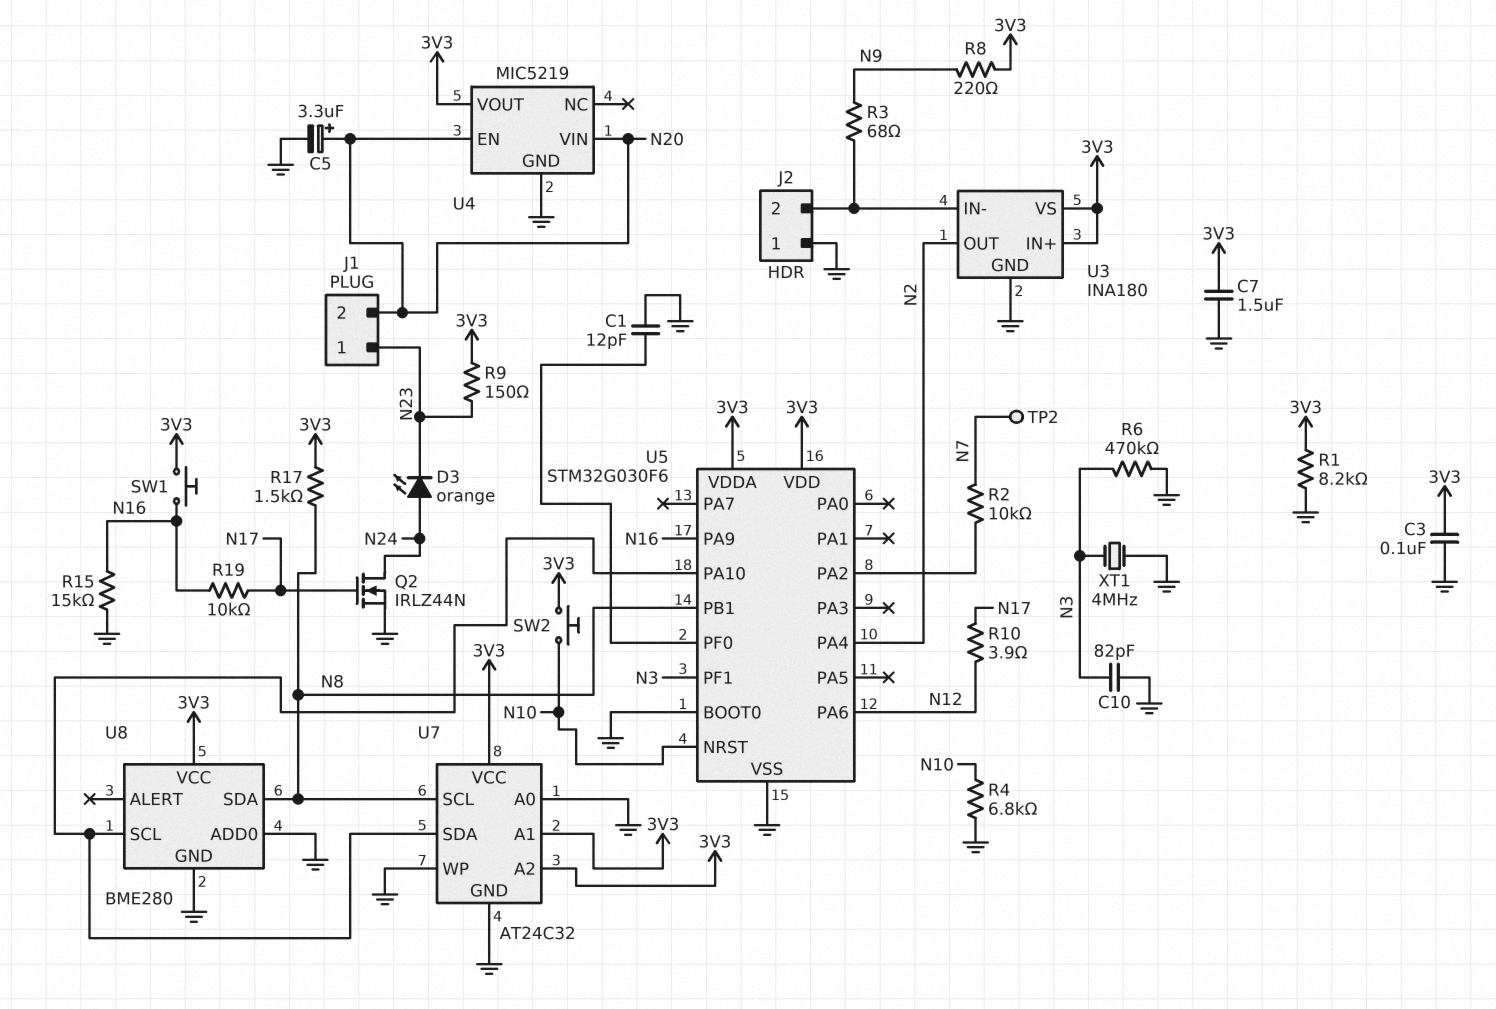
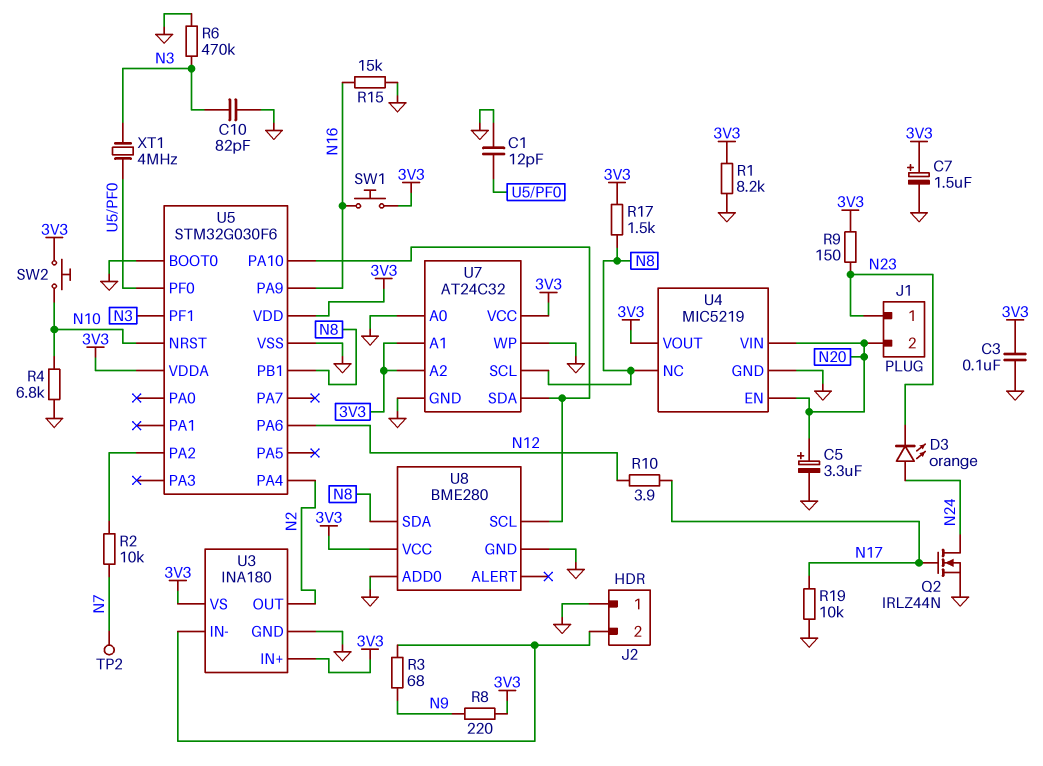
C7: 1.5uF (3V3, GND) -> 1.5uF (plus 3V3, minus GND)
R19: 10k (N16, N17) -> 10k (GND, N17)
U4 pin NC: none -> N8
XT1: 4MHz (GND, N3) -> 4MHz (N3, U5/PF0)

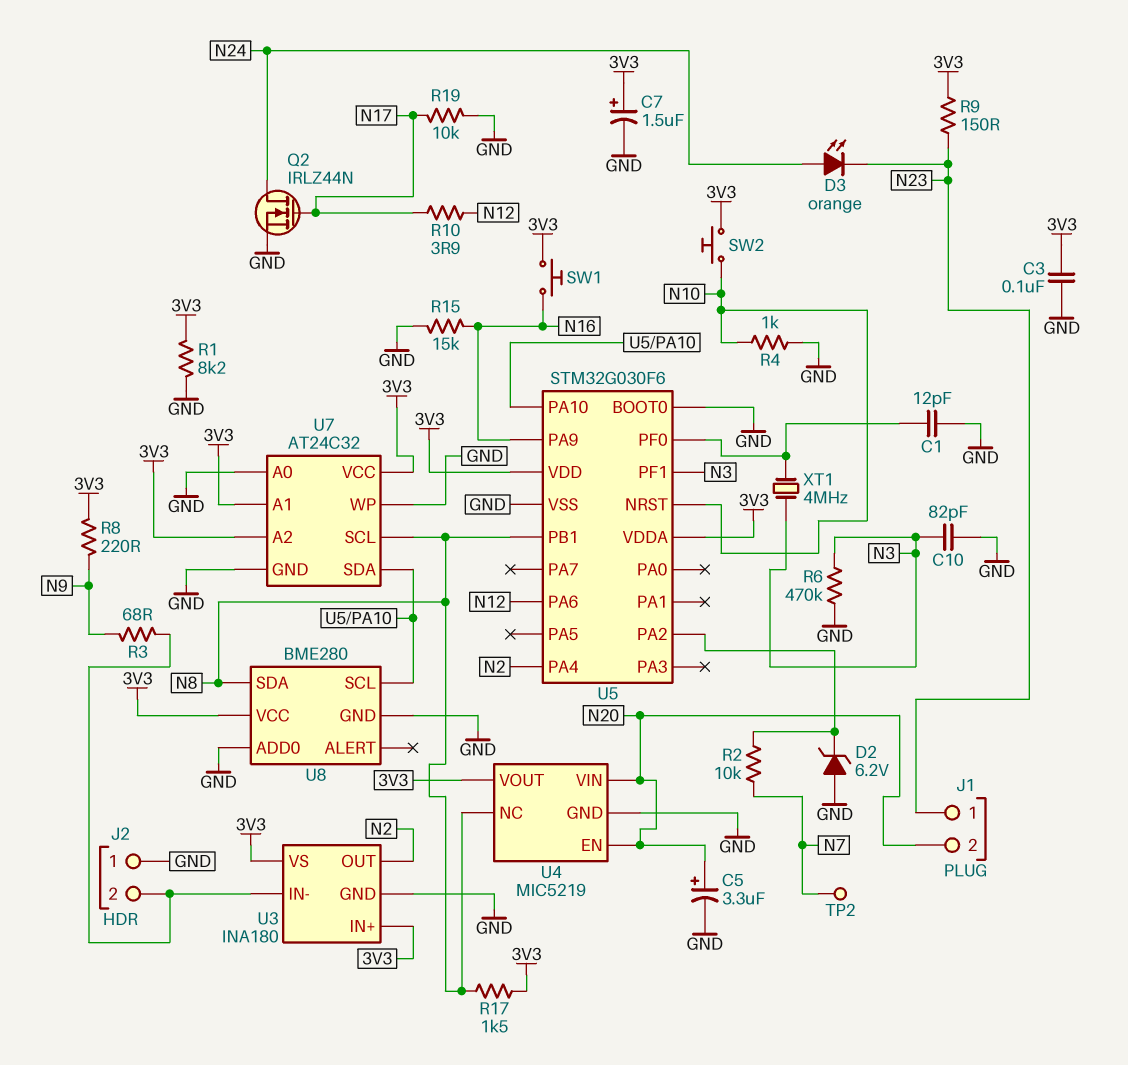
D2: none -> zener 6.2V (A GND, K U5/PA2)
R4: 6.8k (GND, N10) -> 1k (GND, N10)

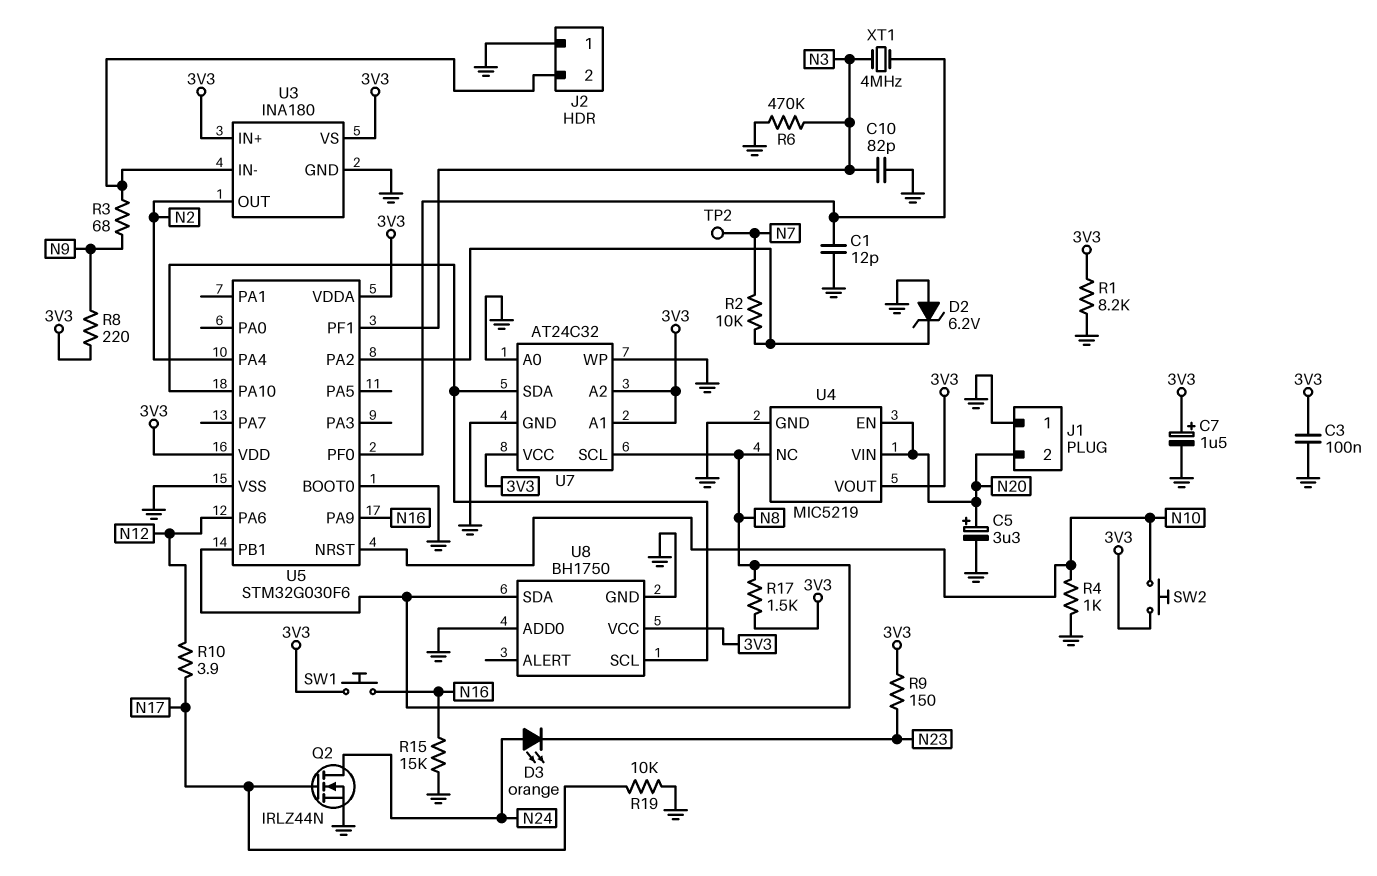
J1 pin 1: N23 -> GND
U8: BME280 -> BH1750

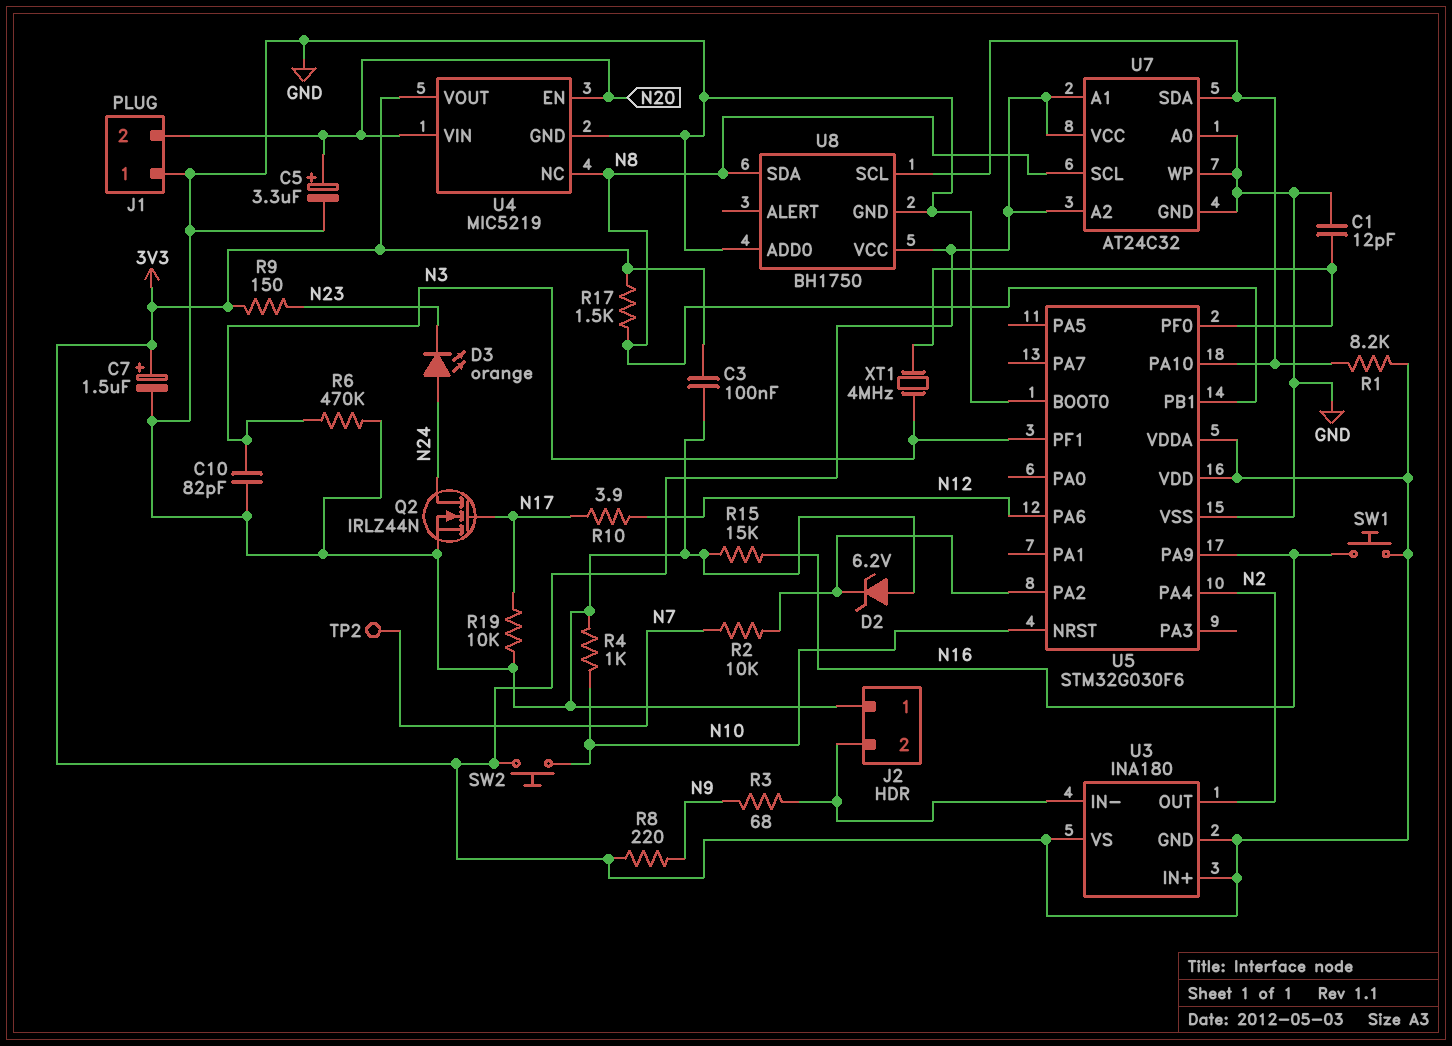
R1: 8.2k (3V3, GND) -> 8.2k (3V3, U5/PA10)
U3 pin GND: GND -> 3V3

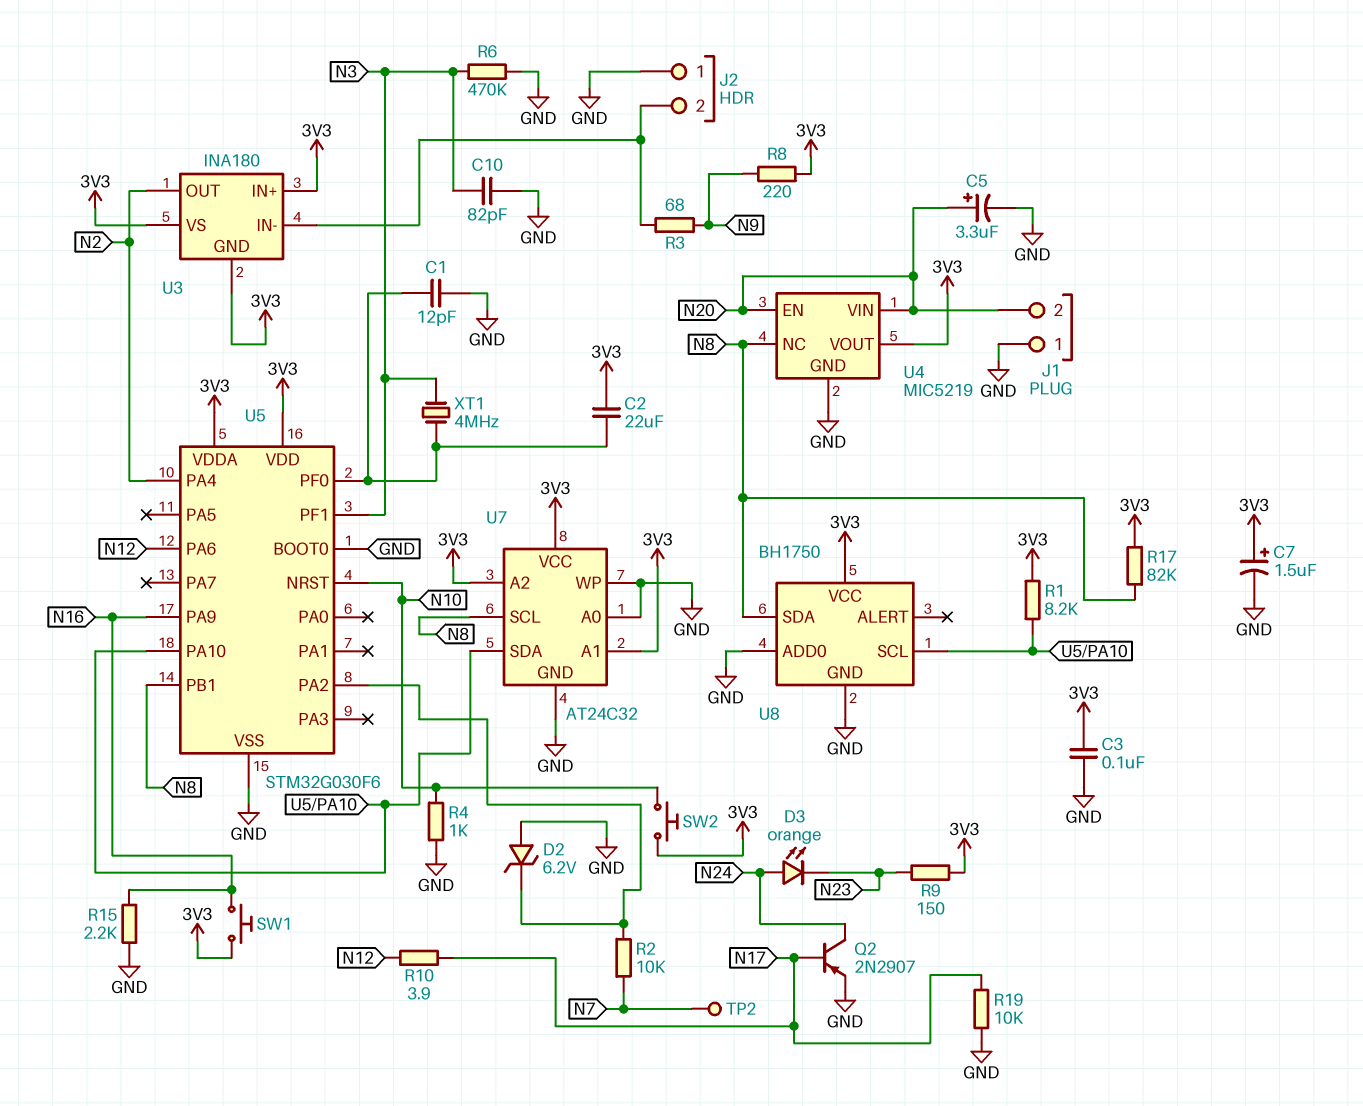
C2: none -> 22uF (3V3, U5/PF0)
Q2: NMOS IRLZ44N (G N17, D N24, S GND) -> PNP 2N2907 (B N17, C N24, E GND)
R15: 15k (GND, N16) -> 2.2k (GND, N16)
R17: 1.5k (3V3, N8) -> 82k (3V3, N8)

